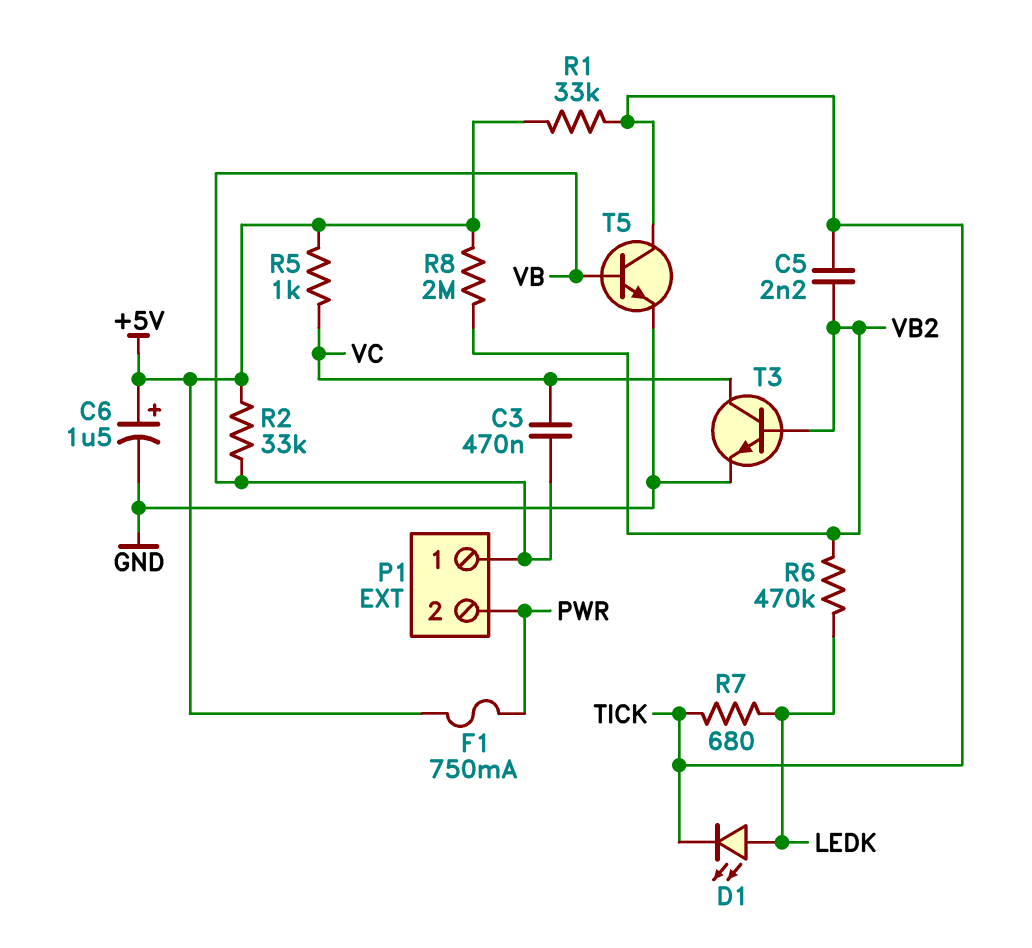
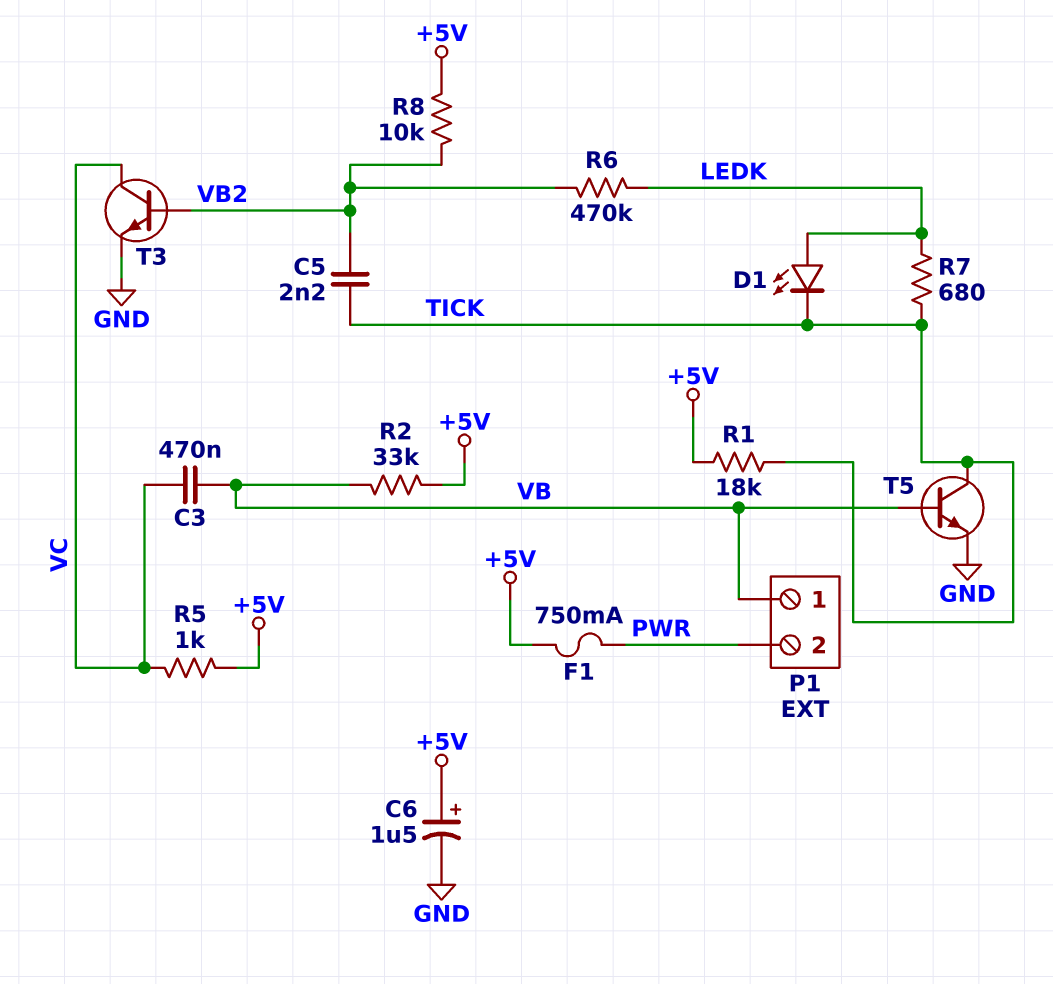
R1: 33k (+5V, TICK) -> 18k (+5V, TICK)
R8: 2M (+5V, VB2) -> 10k (+5V, VB2)

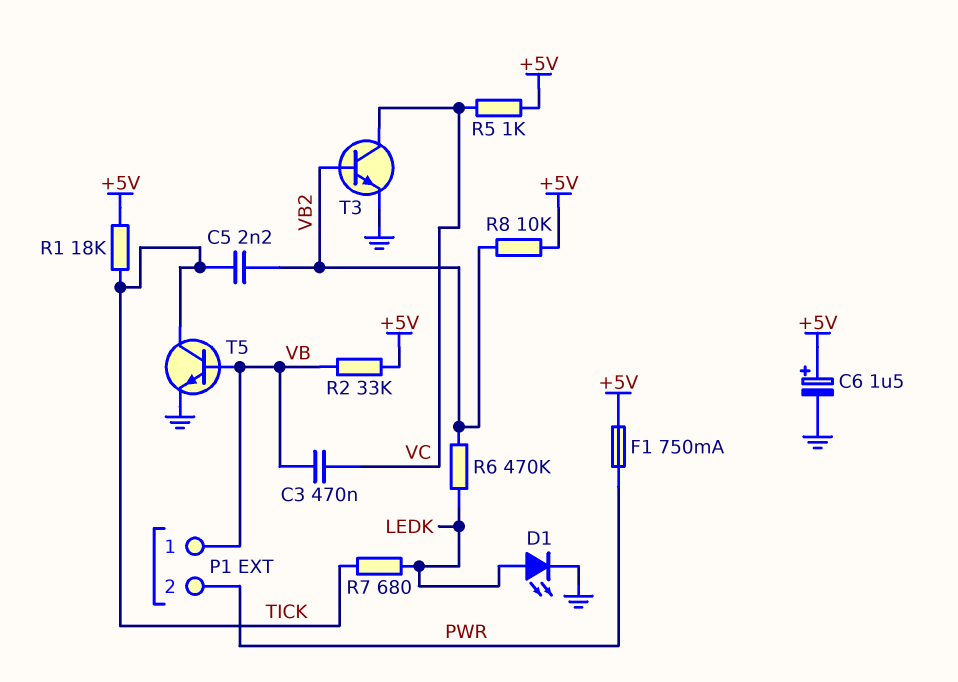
D1: LED (A LEDK, K TICK) -> LED (A LEDK, K GND)

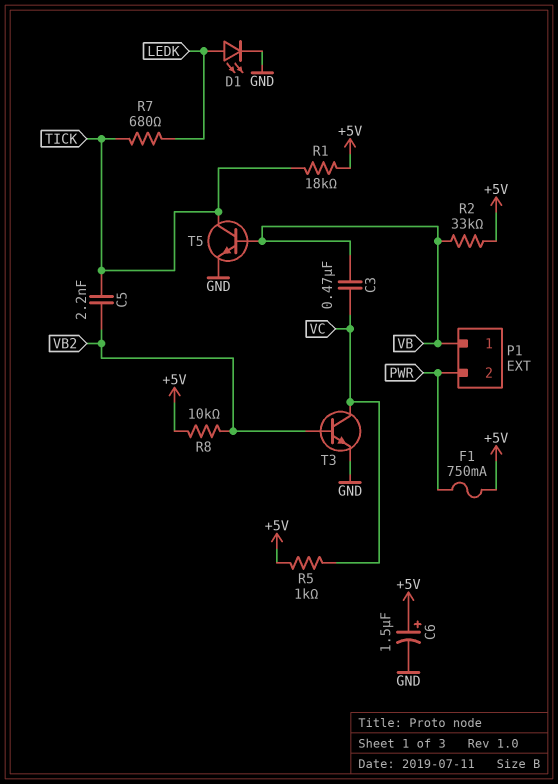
R6: 470k (LEDK, VB2) -> none

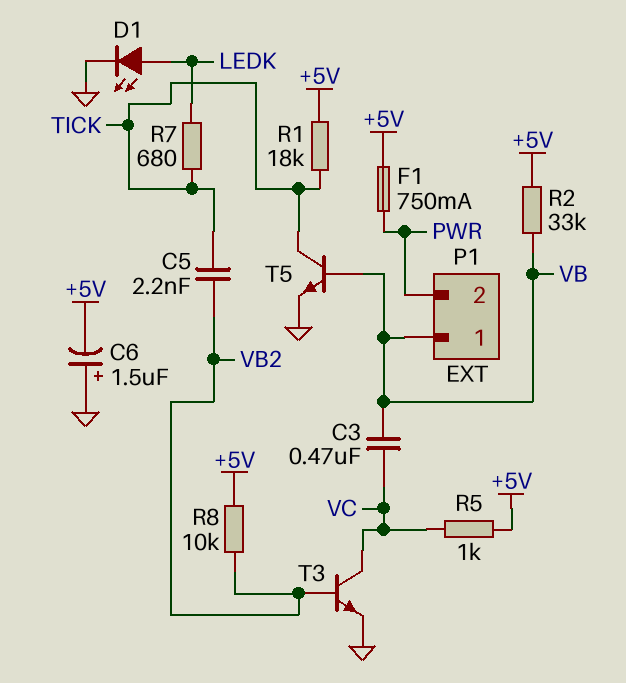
C6: 1.5uF (plus +5V, minus GND) -> 1.5uF (plus GND, minus +5V)

